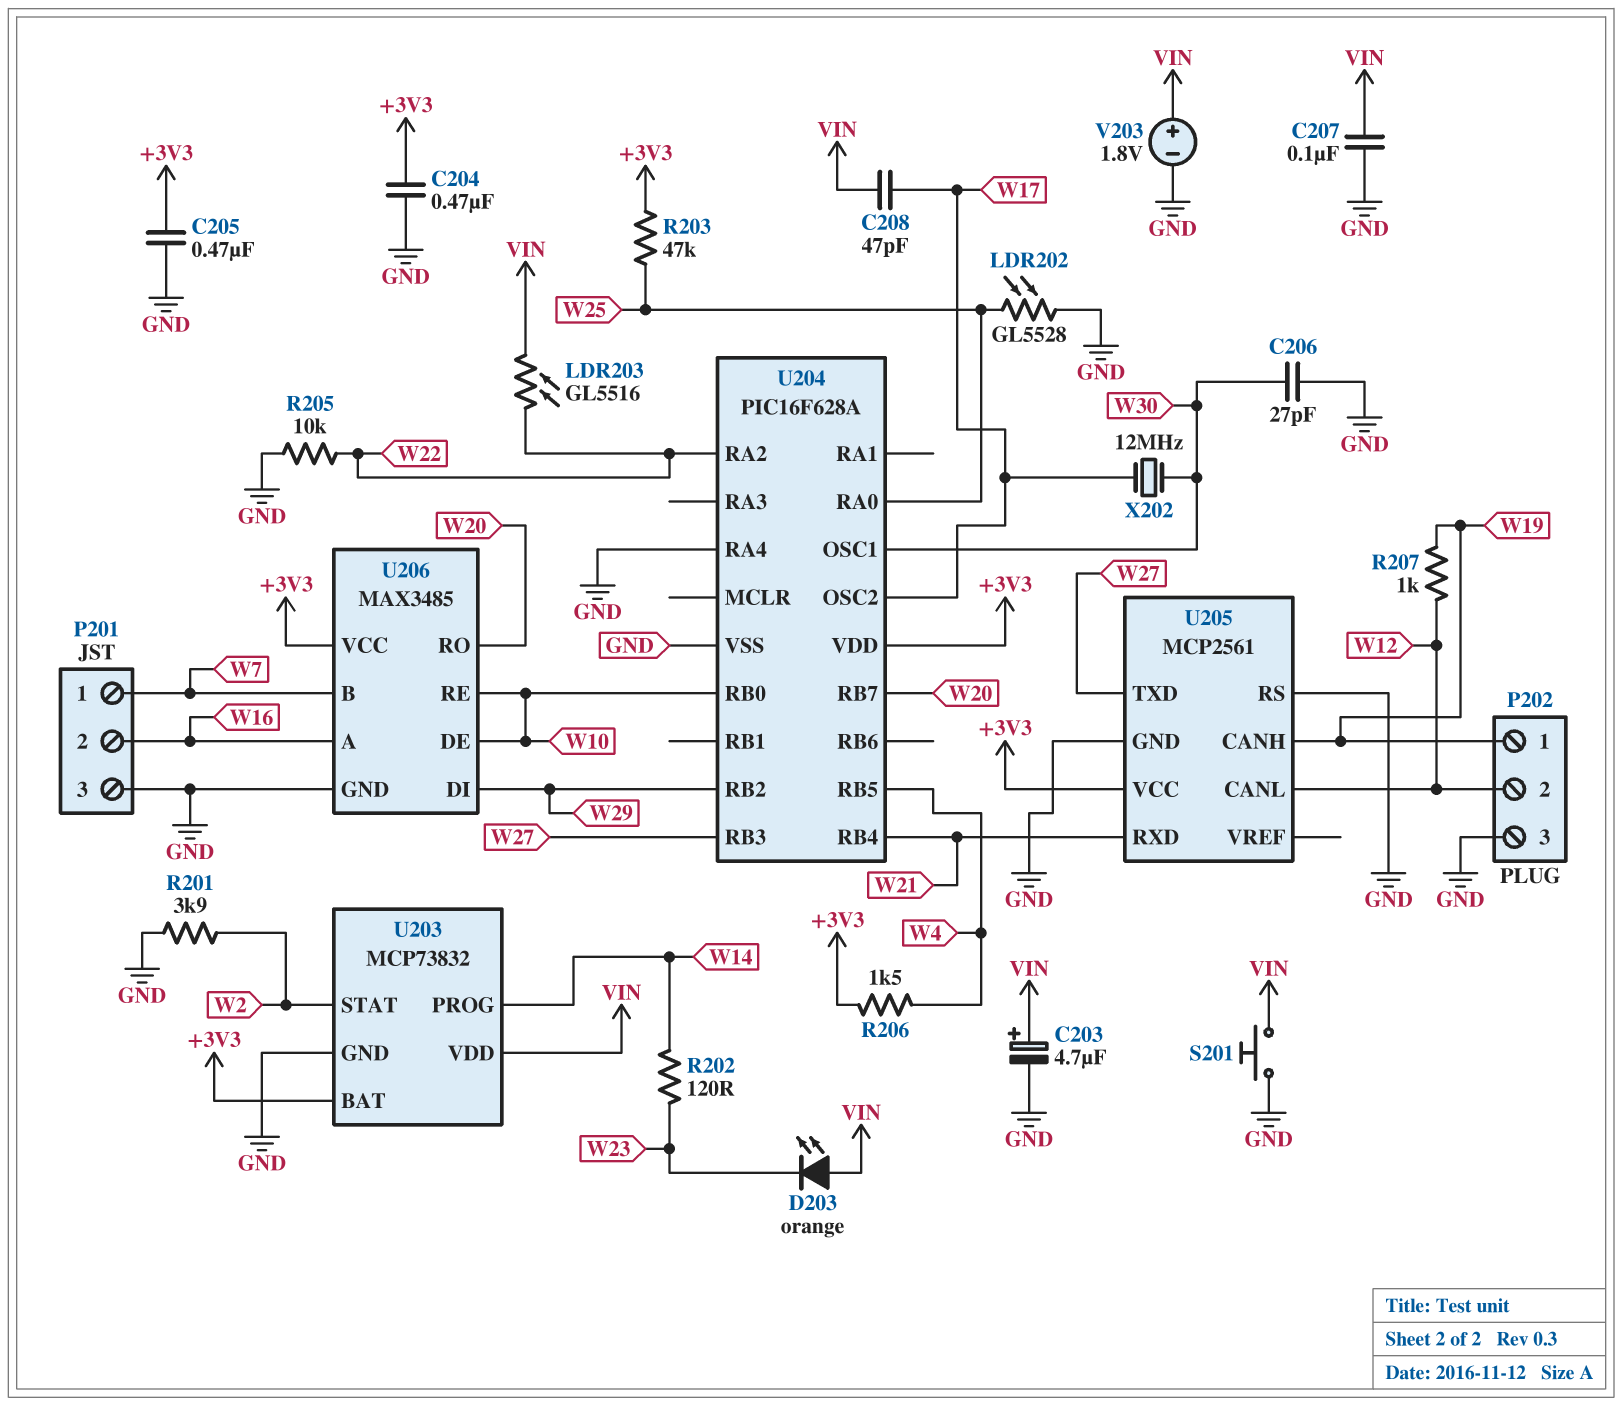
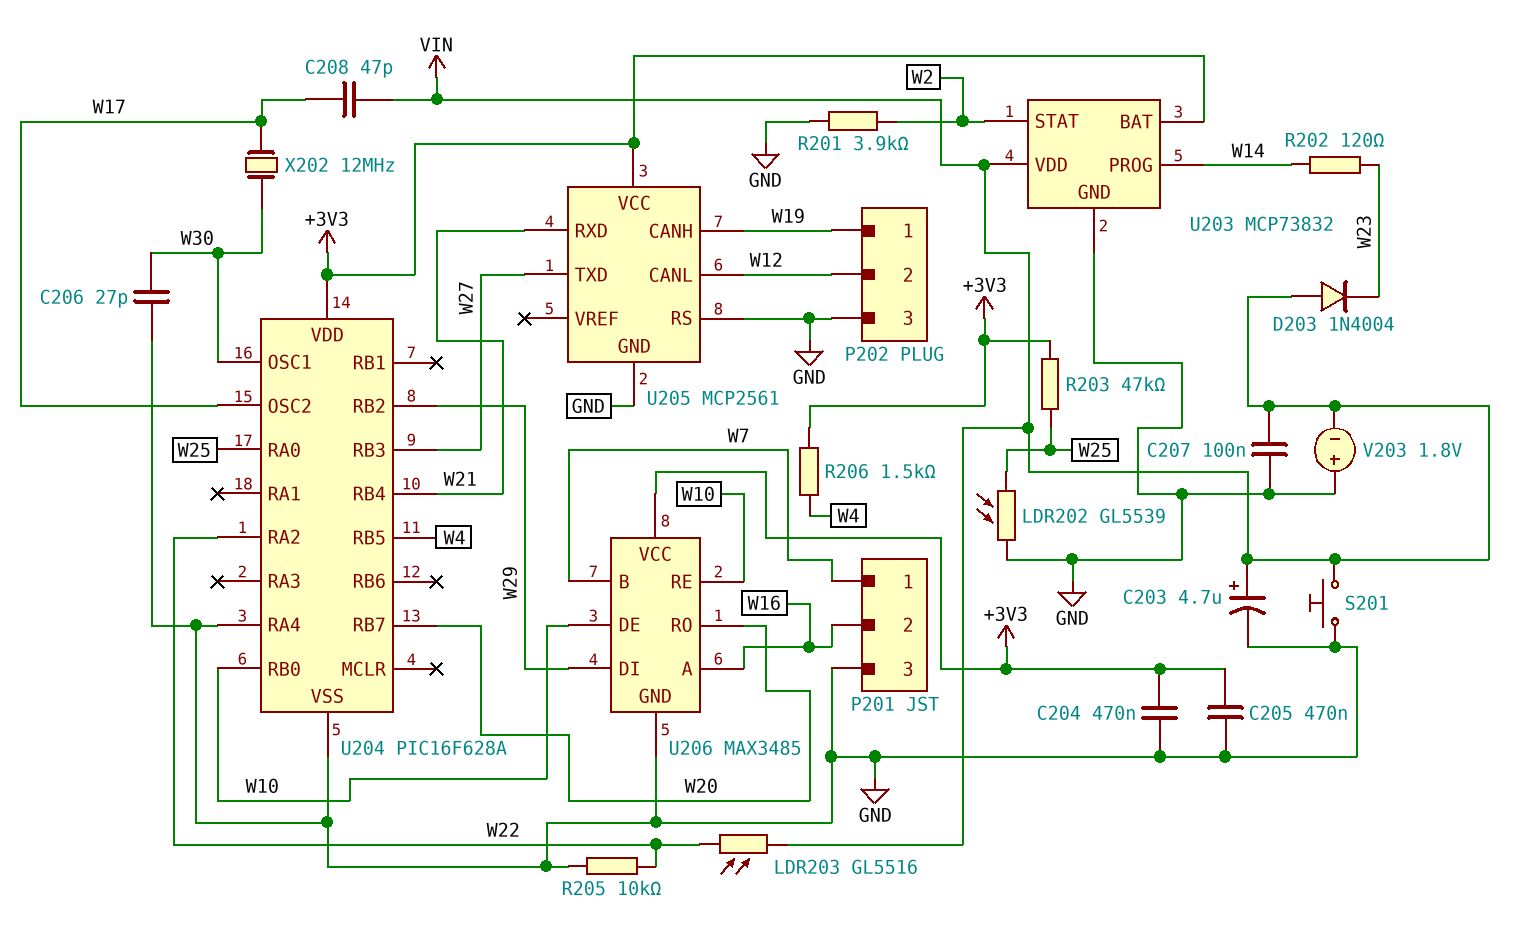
D203: LED orange (A VIN, K W23) -> diode 1N4004 (A VIN, K W23)
LDR202: GL5528 (GND, W25) -> GL5539 (GND, W25)
R207: 1k (W12, W19) -> none
V203: 1.8V (plus VIN, minus GND) -> 1.8V (plus GND, minus VIN)

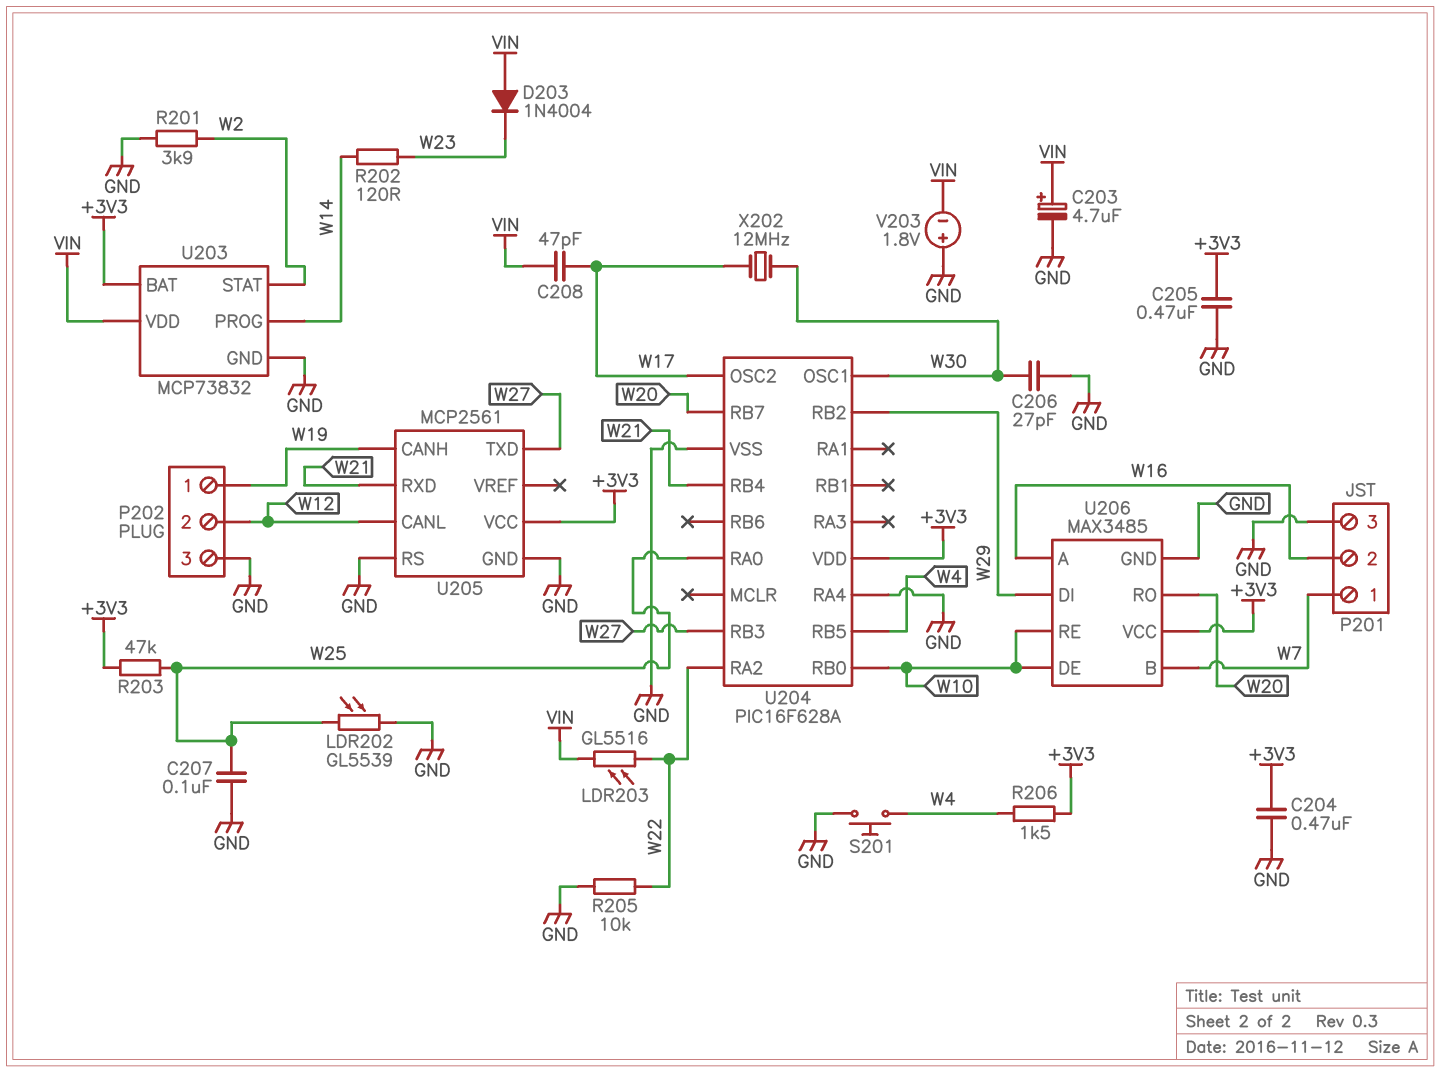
C207: 100nF (GND, VIN) -> 100nF (GND, W25)
S201: button (GND, VIN) -> button (GND, W4)

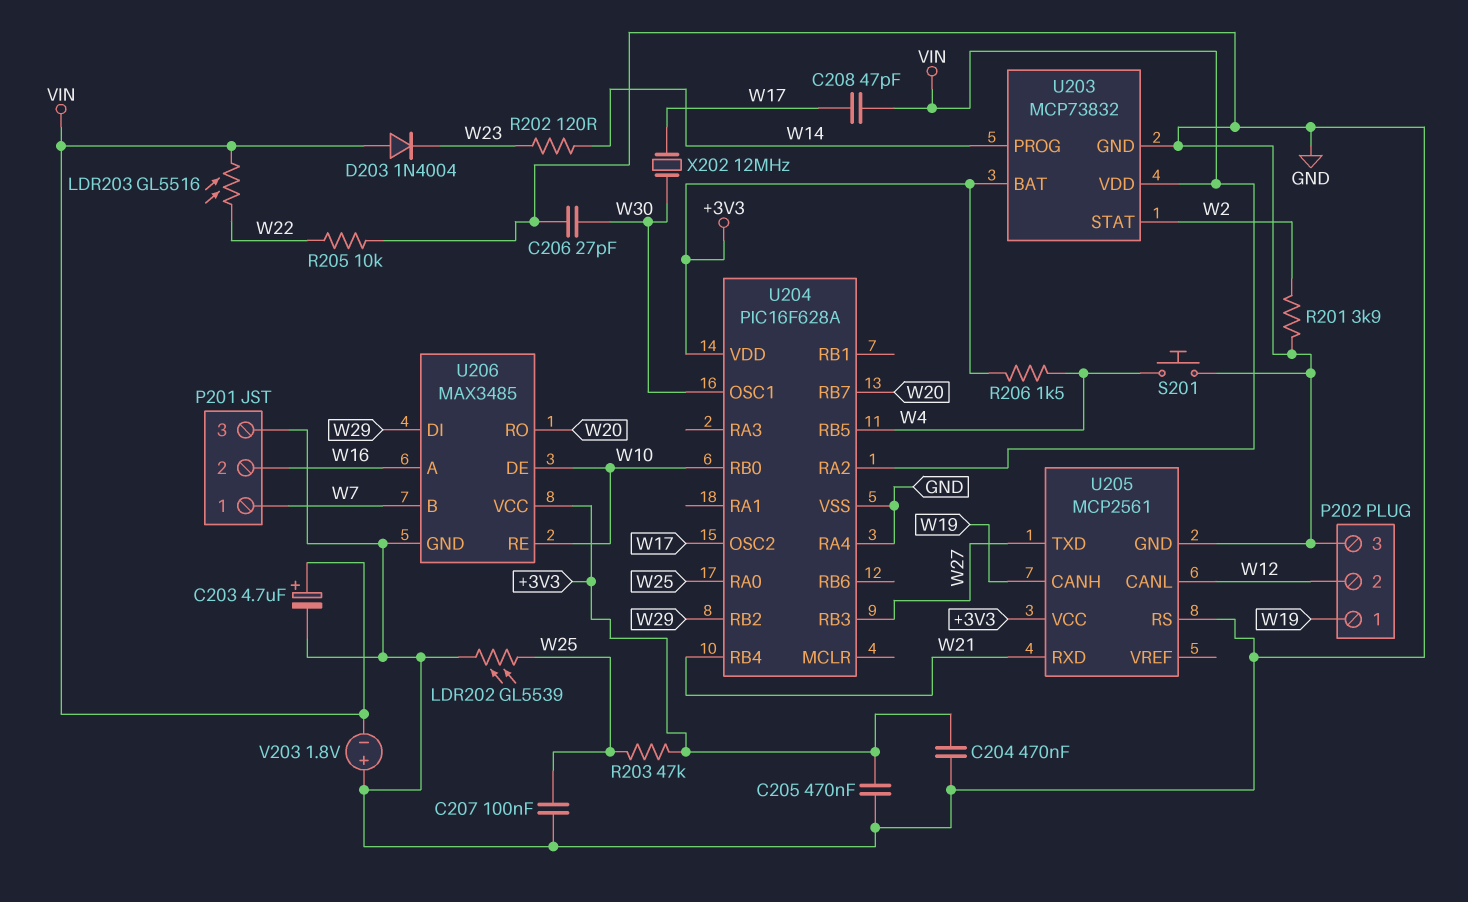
U204 pin RA2: W22 -> VIN

